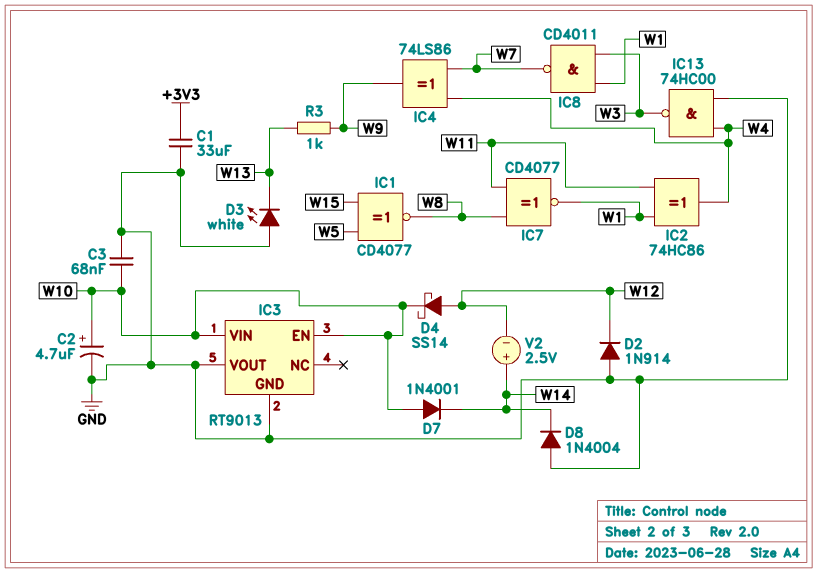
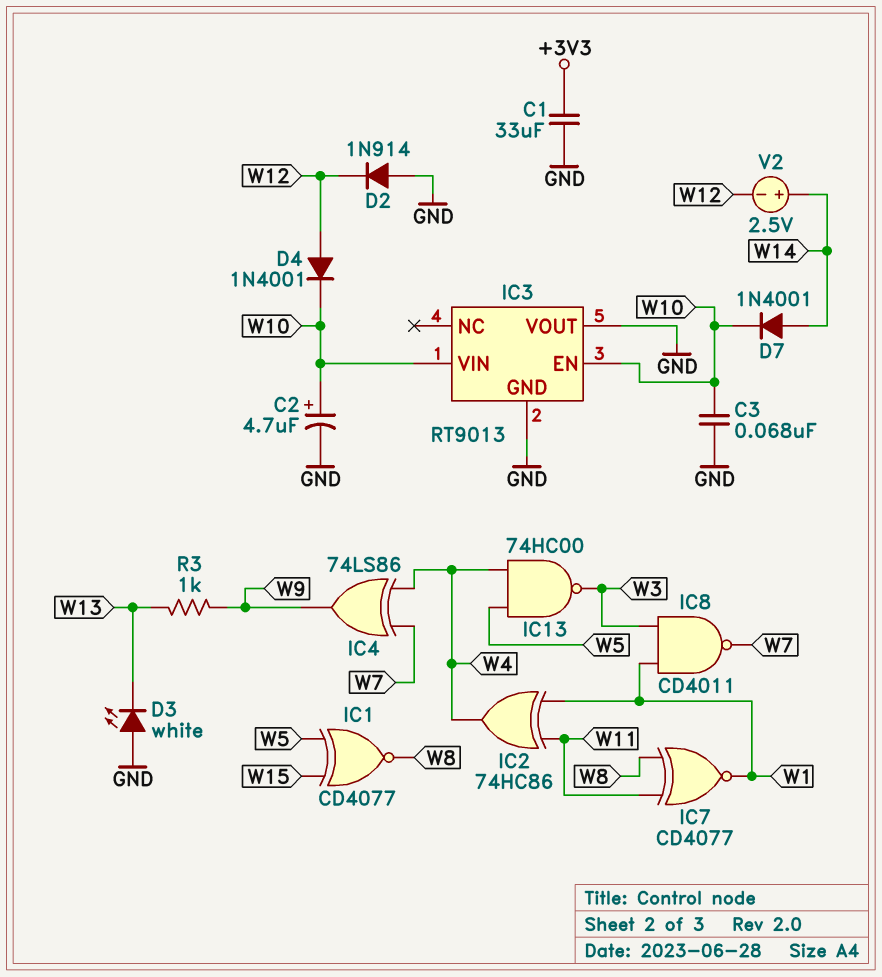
D4: schottky SS14 (A W12, K W10) -> diode 1N4001 (A W12, K W10)
D7: diode 1N4001 (A W10, K W14) -> diode 1N4001 (A W14, K W10)
D8: diode 1N4004 (A GND, K W14) -> none
IC13: NAND 74HC00 (in GND, in W4, out W3) -> NAND 74HC00 (in W4, in W5, out W3)

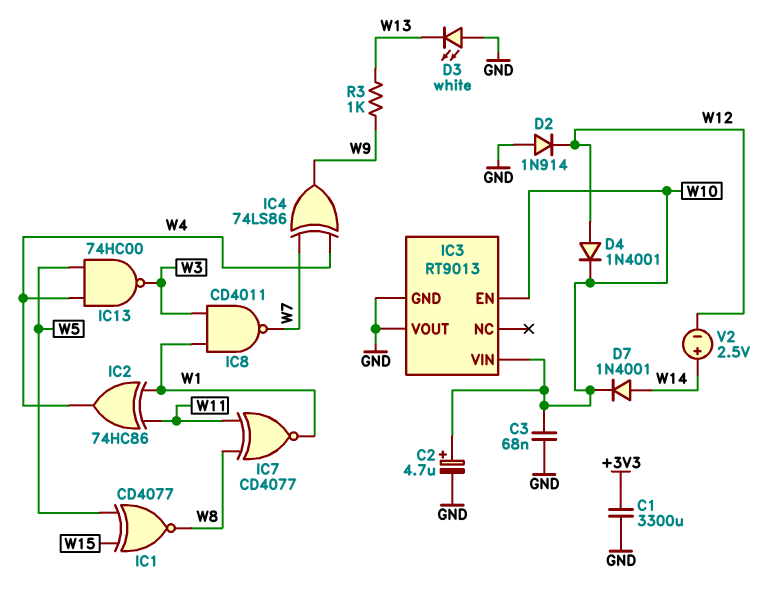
C1: 33uF (+3V3, GND) -> 3300uF (+3V3, GND)

